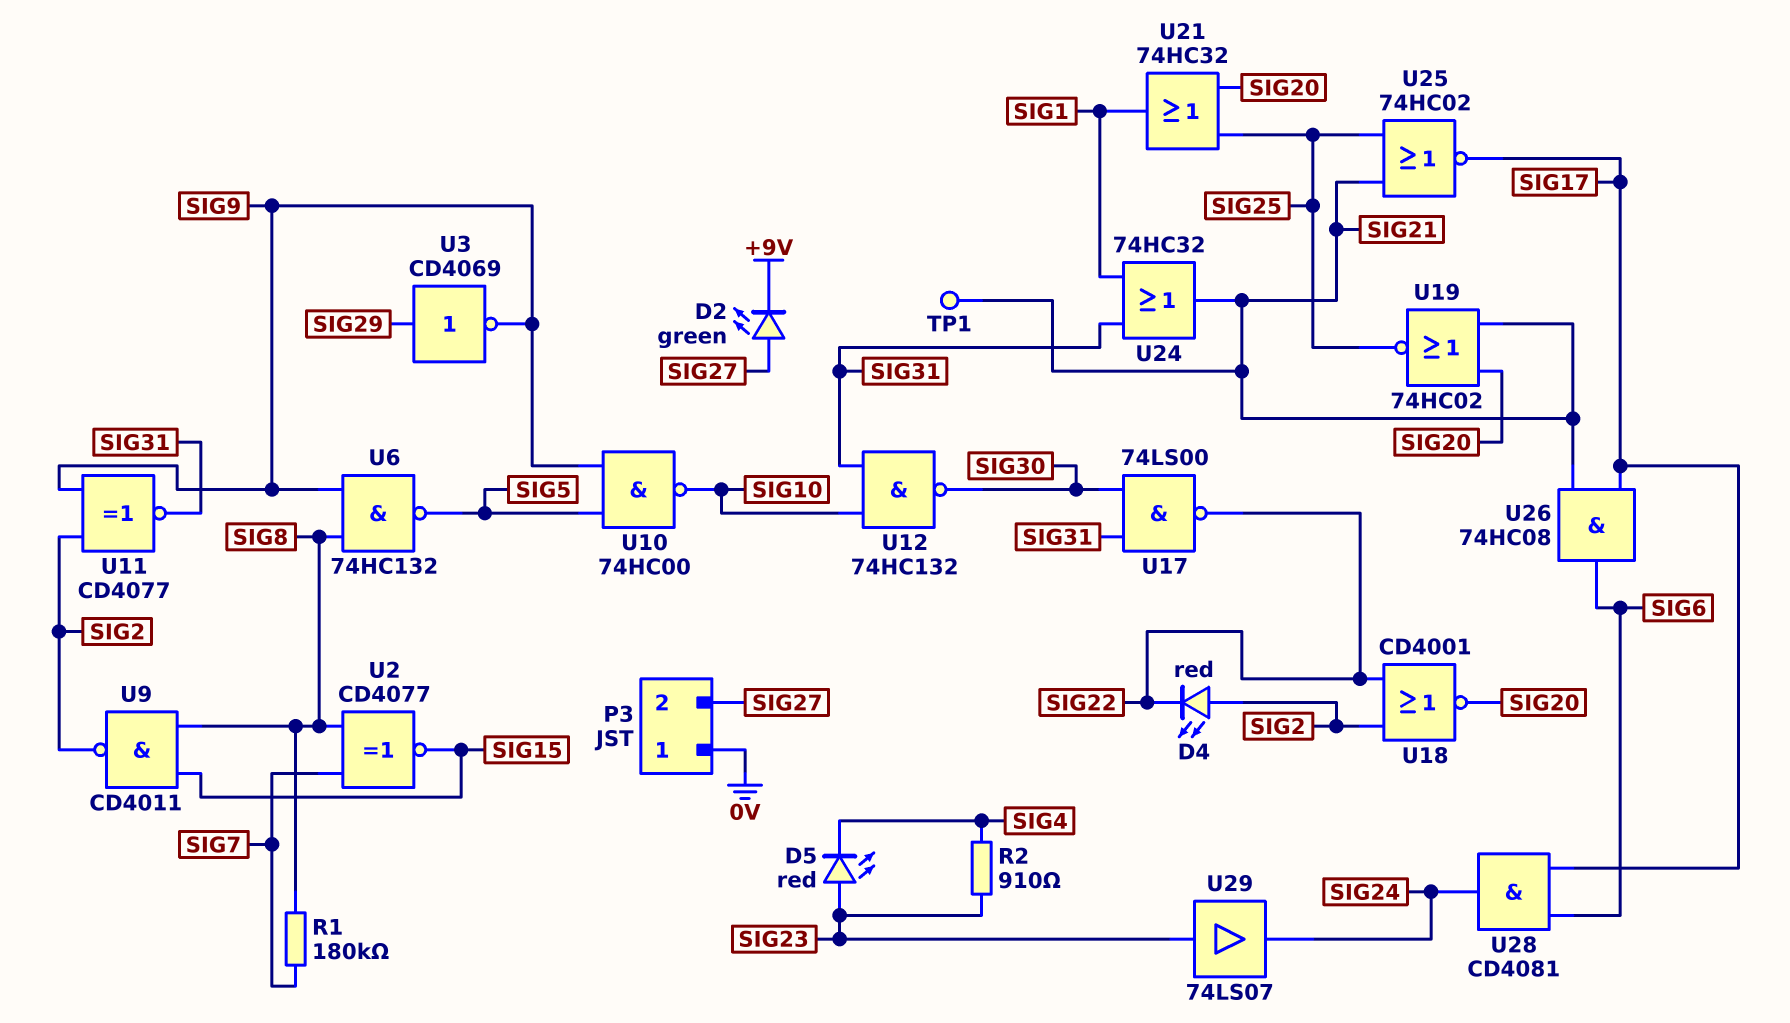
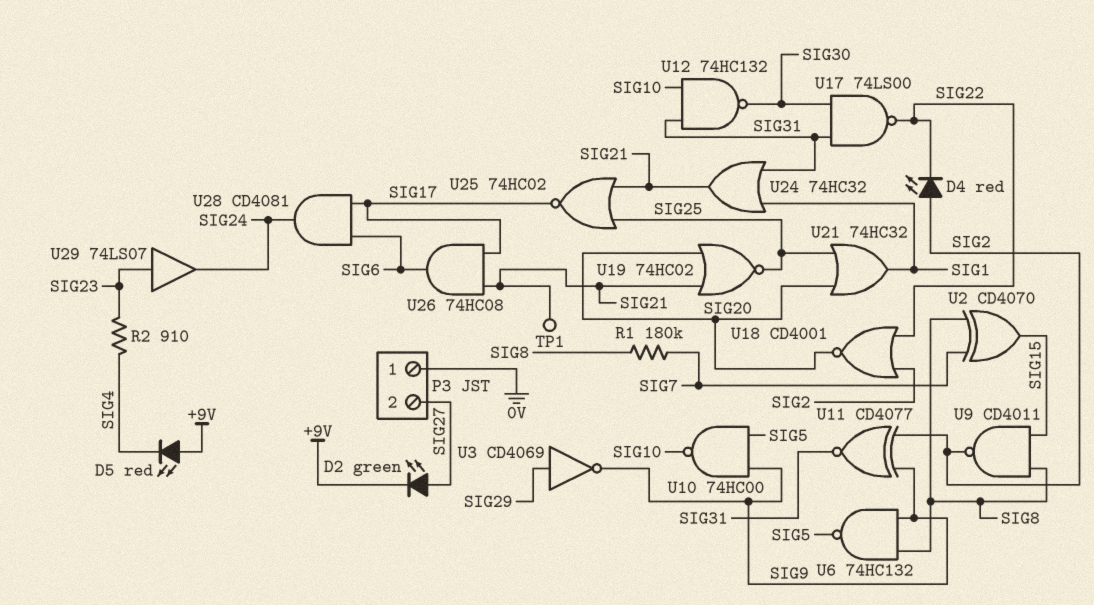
D5: LED red (A SIG23, K SIG4) -> LED red (A +9V, K SIG4)
U2: XNOR CD4077 (in SIG7, in SIG8, out SIG15) -> XOR CD4070 (in SIG7, in SIG8, out SIG15)

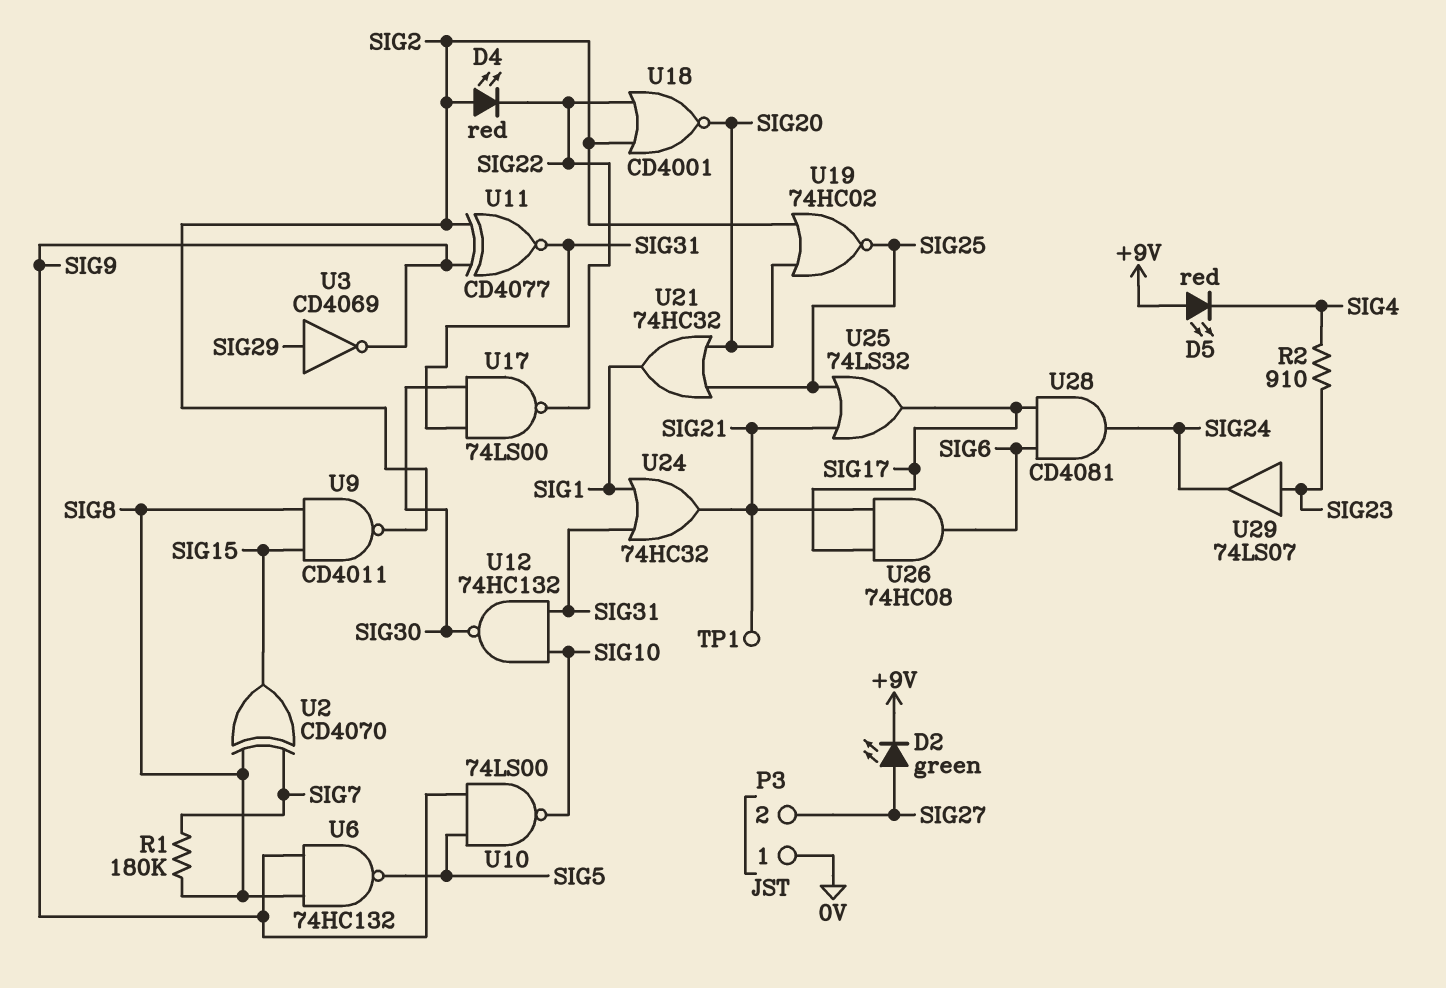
U10: NAND 74HC00 (in SIG5, in SIG9, out SIG10) -> NAND 74LS00 (in SIG5, in SIG9, out SIG10)
U19: NOR 74HC02 (in SIG20, in SIG21, out SIG25) -> NOR 74HC02 (in SIG2, in SIG20, out SIG25)
U25: NOR 74HC02 (in SIG21, in SIG25, out SIG17) -> OR 74LS32 (in SIG21, in SIG25, out SIG17)

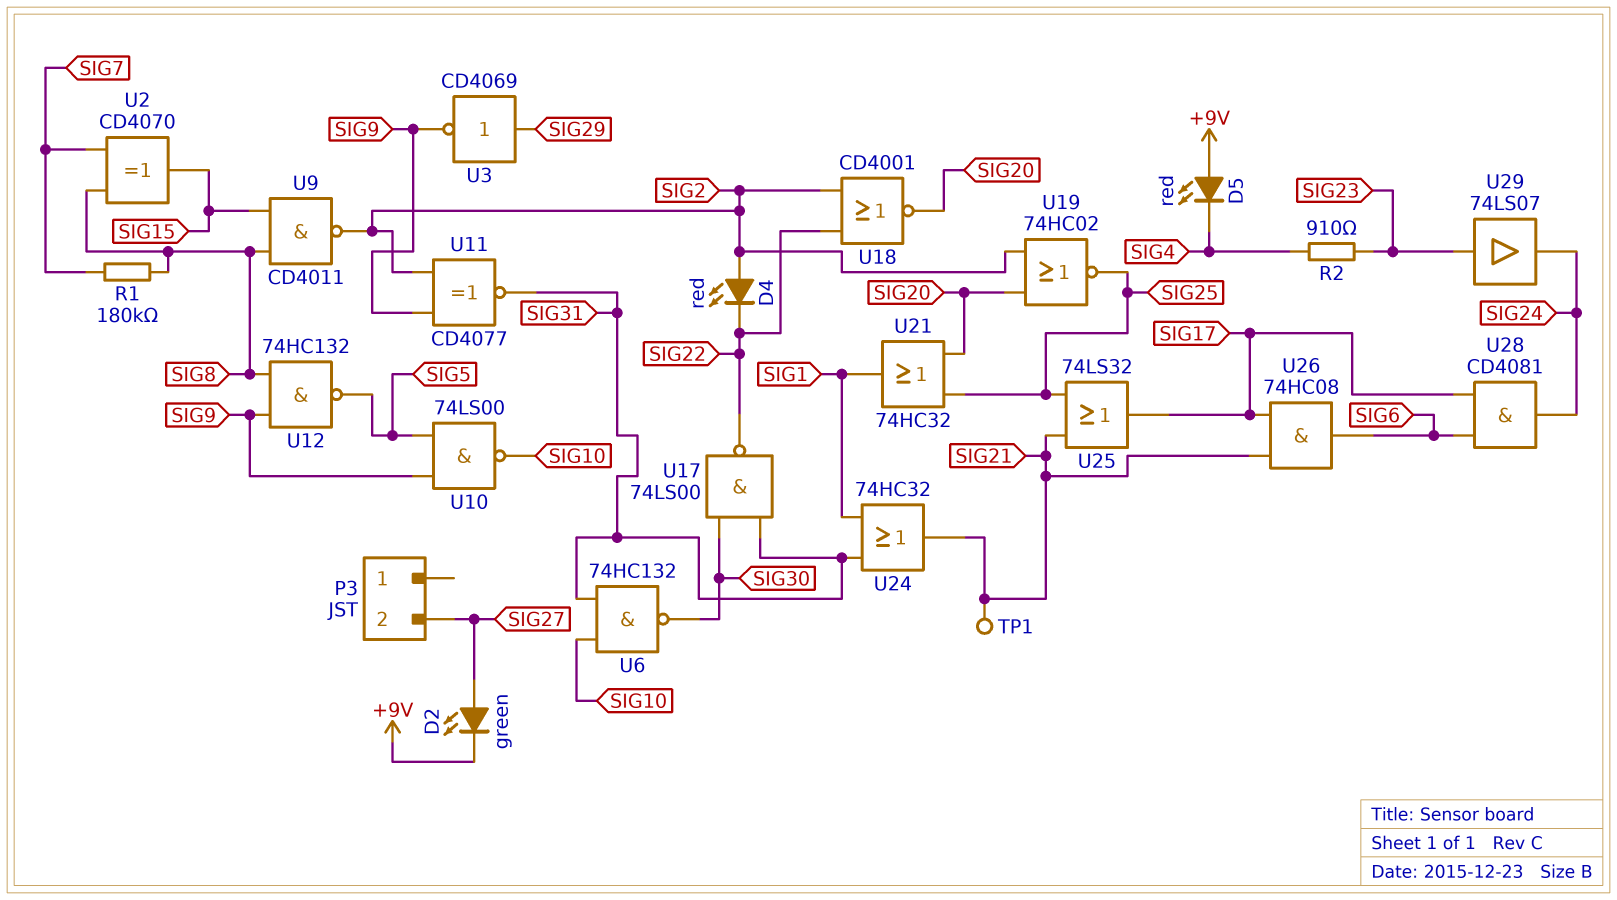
P3 pin 1: 0V -> none
U6: NAND 74HC132 (in SIG8, in SIG9, out SIG5) -> NAND 74HC132 (in SIG10, in SIG31, out SIG30)
U12: NAND 74HC132 (in SIG10, in SIG31, out SIG30) -> NAND 74HC132 (in SIG8, in SIG9, out SIG5)

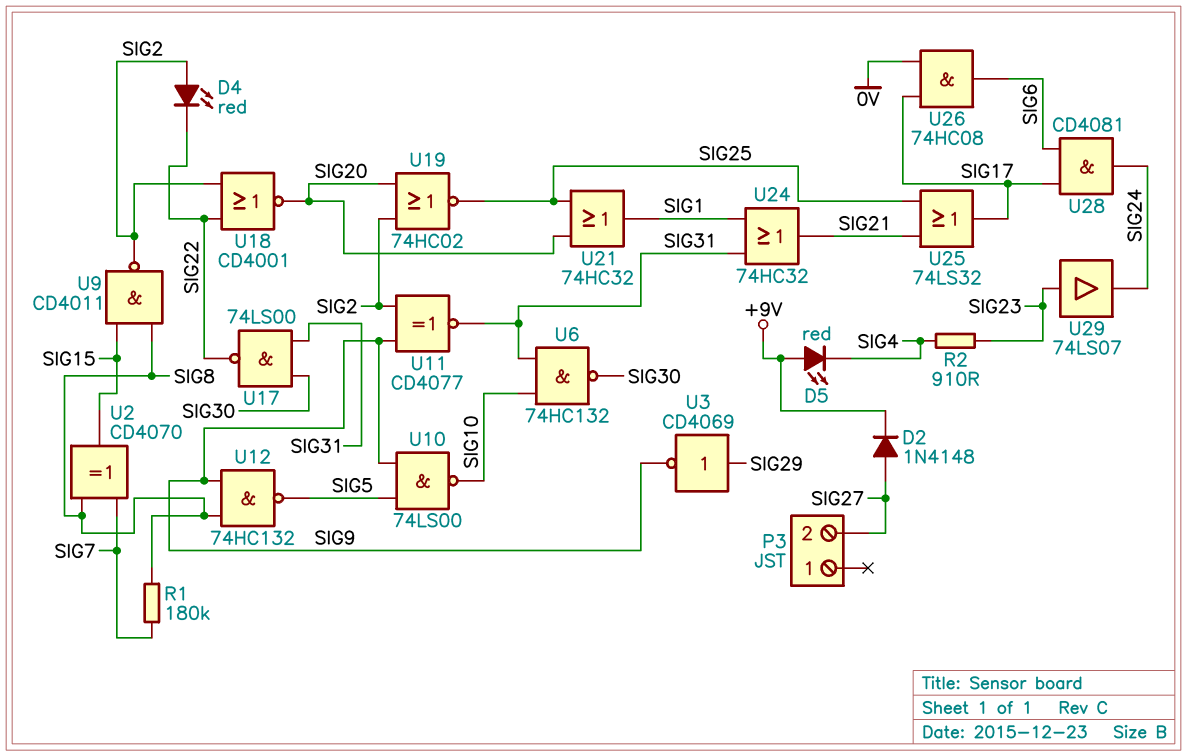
D2: LED green (A SIG27, K +9V) -> diode 1N4148 (A SIG27, K +9V)
TP1: test point (SIG21) -> none
U26: AND 74HC08 (in SIG17, in SIG21, out SIG6) -> AND 74HC08 (in 0V, in SIG17, out SIG6)

